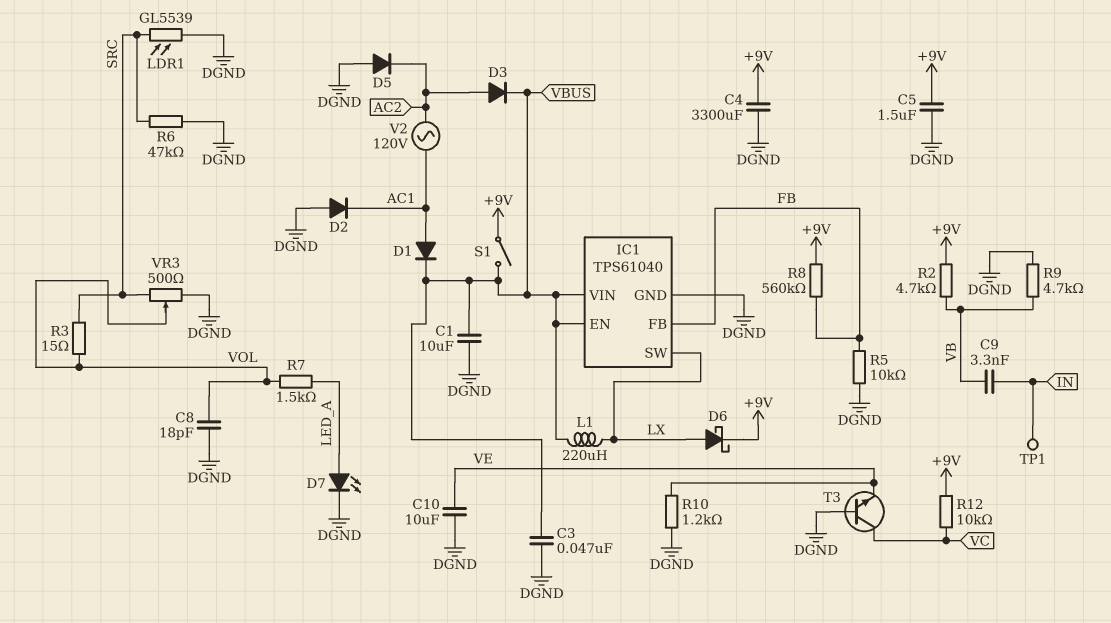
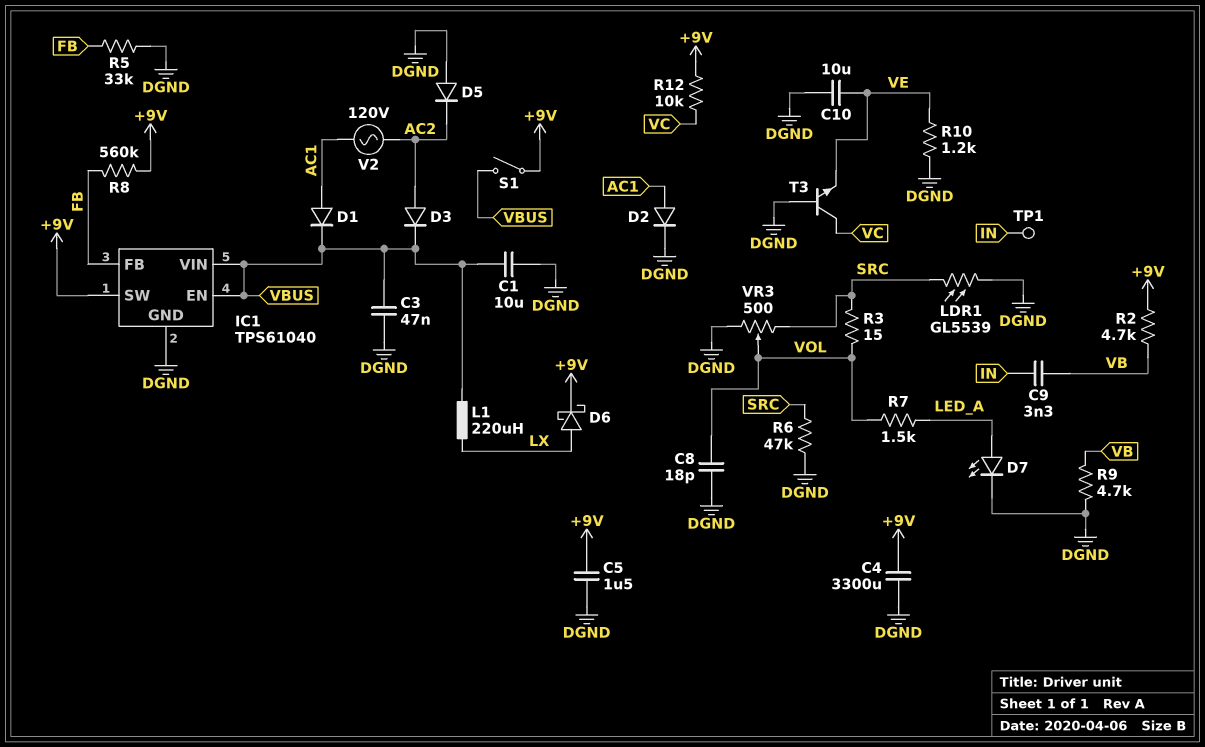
D2: diode (A DGND, K AC1) -> diode (A AC1, K DGND)
IC1 pin SW: LX -> +9V
R5: 10k (DGND, FB) -> 33k (DGND, FB)

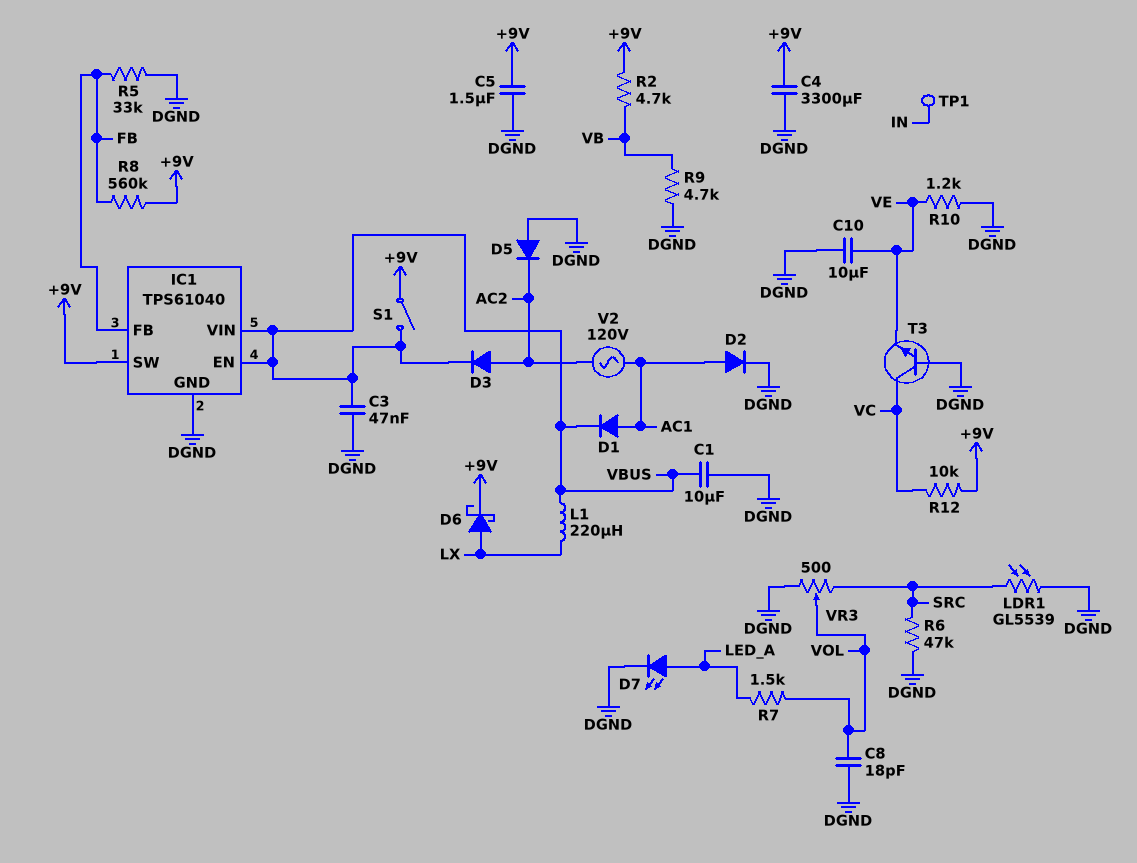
C9: 3.3nF (IN, VB) -> none
R3: 15 (SRC, VOL) -> none

